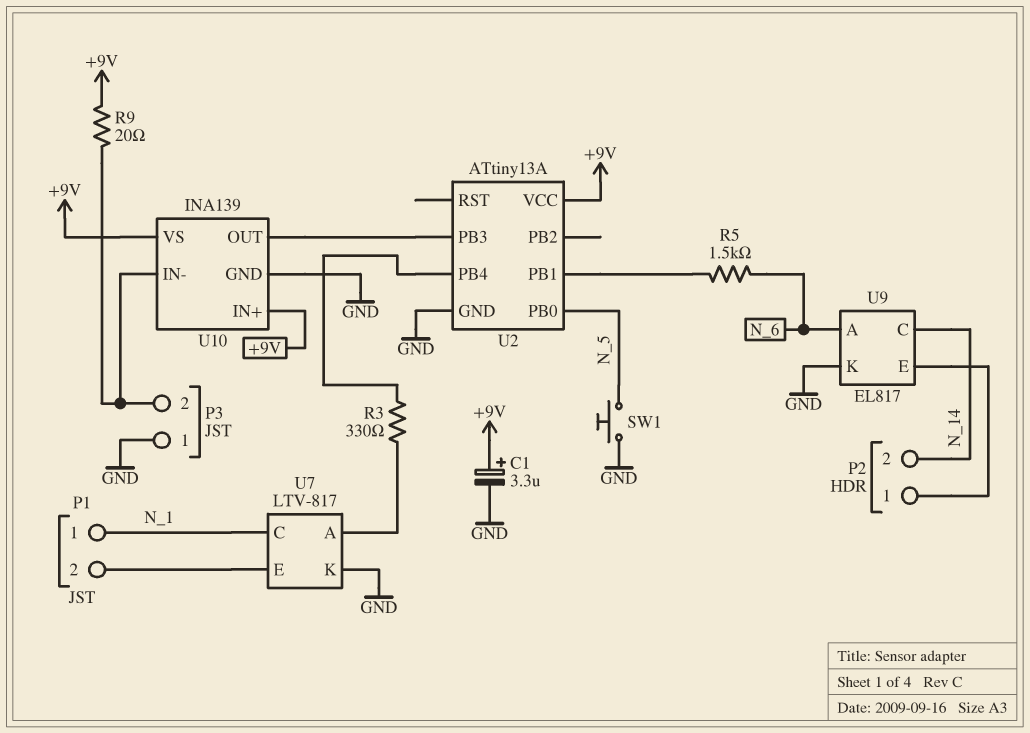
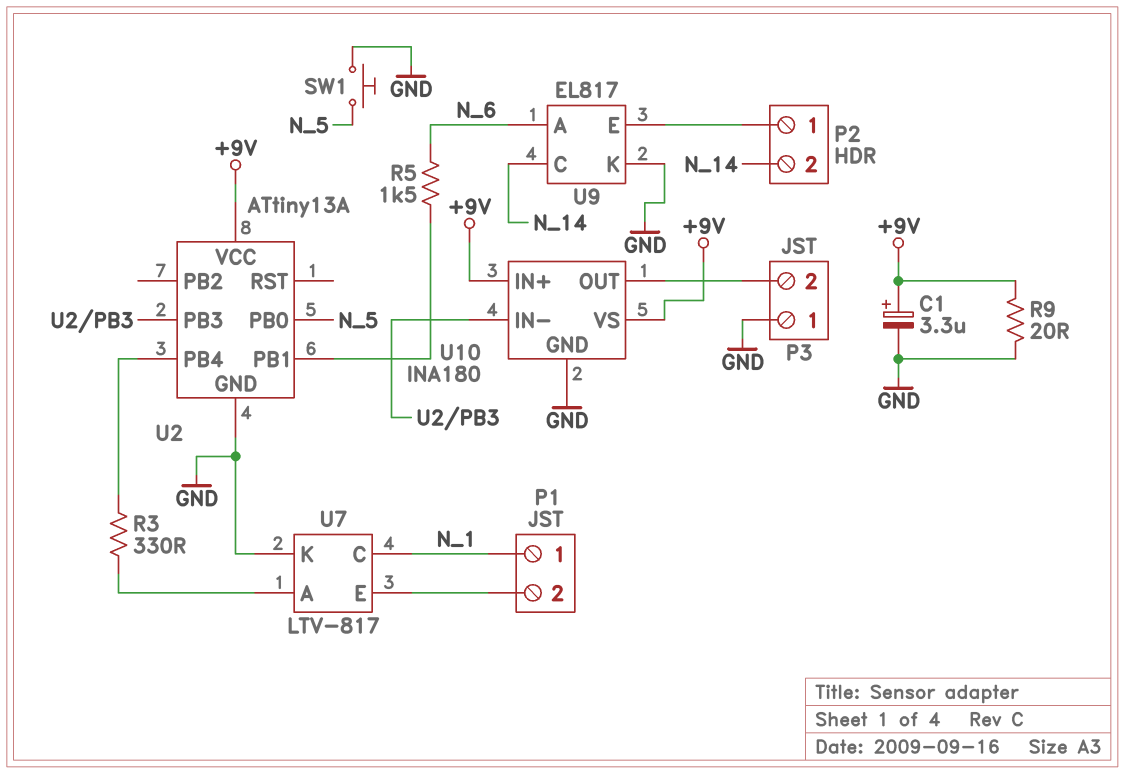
R9: 20 (+9V, P3/2) -> 20 (+9V, GND)
U10: INA139 -> INA180
U10 pin IN-: P3/2 -> U2/PB3
U10 pin OUT: U2/PB3 -> P3/2

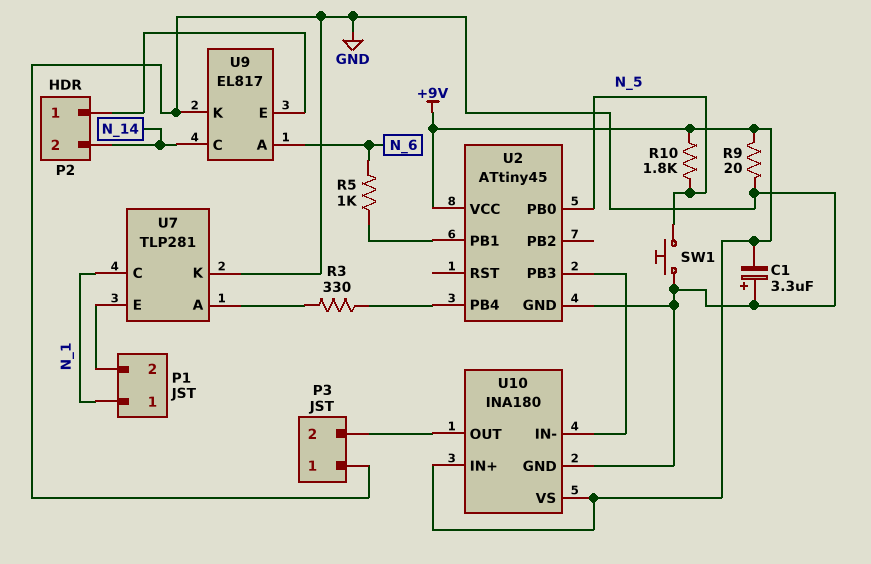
C1: 3.3uF (plus +9V, minus GND) -> 3.3uF (plus GND, minus +9V)
R5: 1.5k (N_6, U2/PB1) -> 1k (N_6, U2/PB1)
R10: none -> 1.8k (+9V, N_5)
U2: ATtiny13A -> ATtiny45
U7: LTV-817 -> TLP281

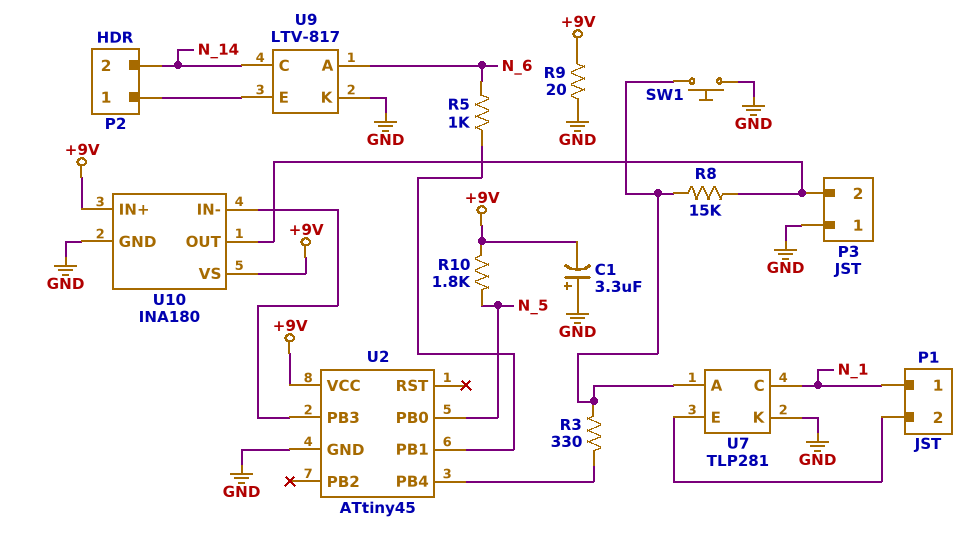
R8: none -> 15k (P3/2, U7/A)
SW1: button (GND, N_5) -> button (GND, U7/A)
U9: EL817 -> LTV-817

